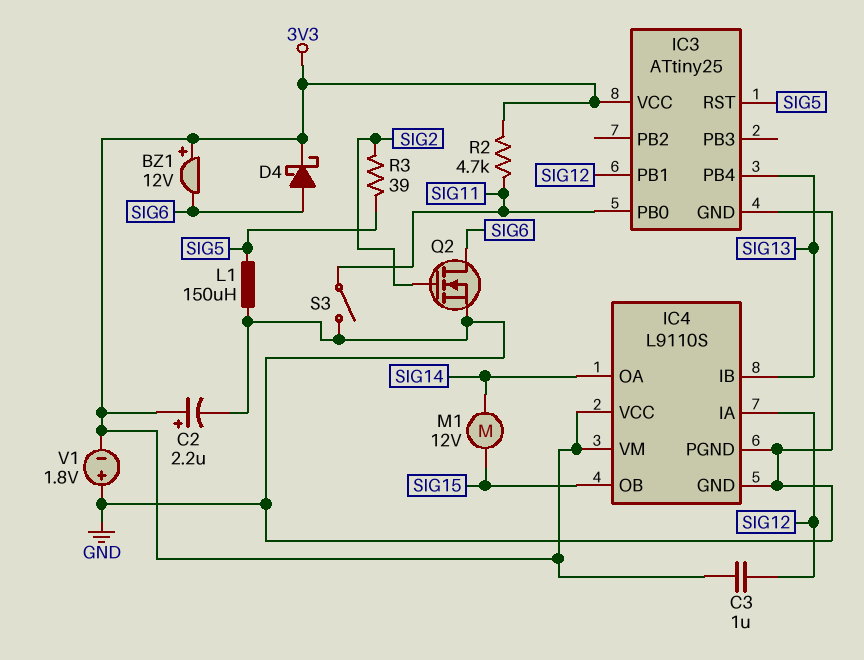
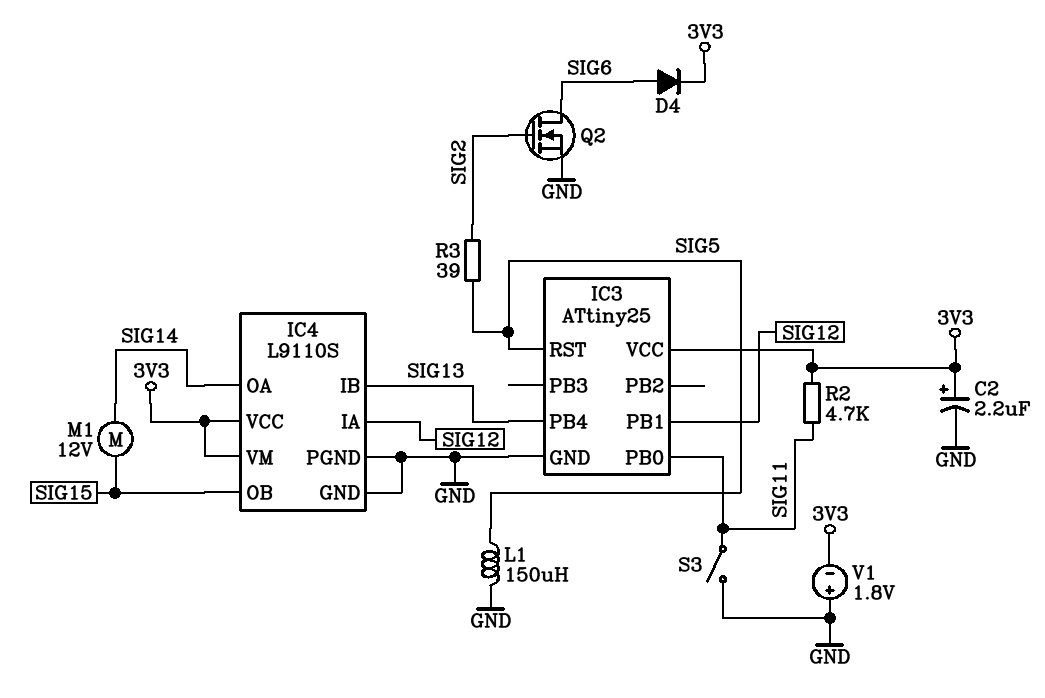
BZ1: buzzer 12V (plus 3V3, minus SIG6) -> none
C3: 1uF (3V3, SIG12) -> none
D4: schottky (A SIG6, K 3V3) -> diode (A SIG6, K 3V3)

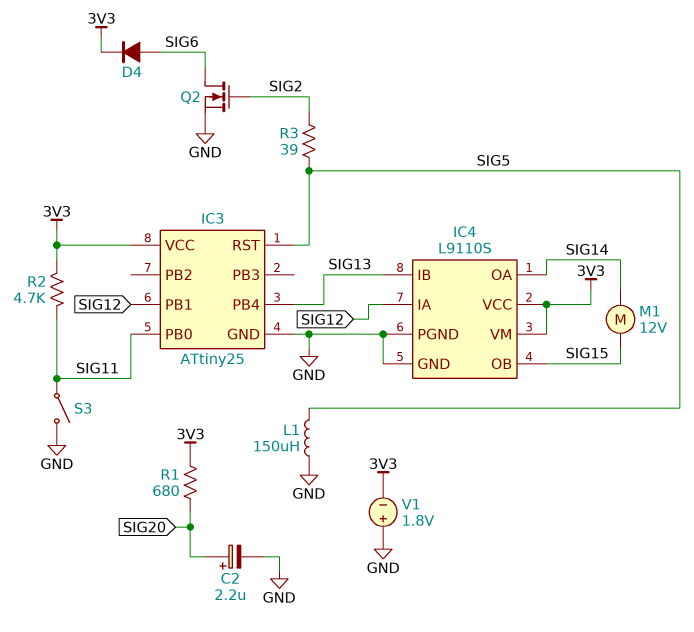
C2: 2.2uF (plus 3V3, minus GND) -> 2.2uF (plus SIG20, minus GND)
R1: none -> 680 (3V3, SIG20)

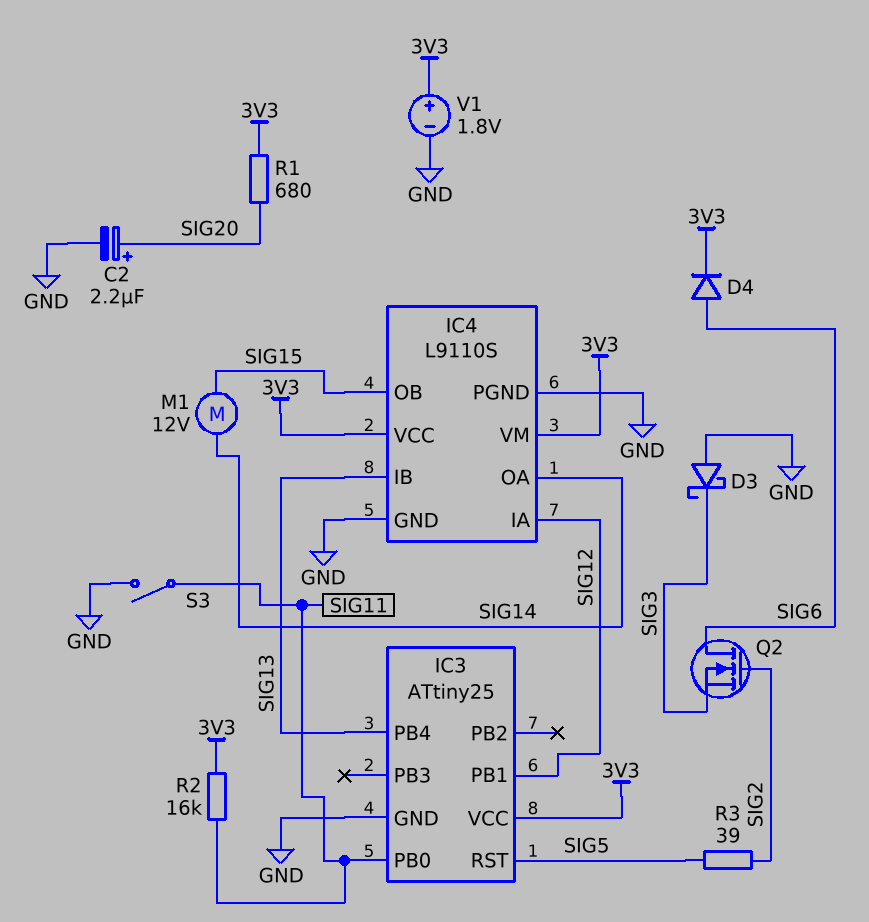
D3: none -> schottky (A GND, K SIG3)
L1: 150uH (GND, SIG5) -> none
Q2: NMOS (G SIG2, D SIG6, S GND) -> NMOS (G SIG2, D SIG6, S SIG3)
R2: 4.7k (3V3, SIG11) -> 16k (3V3, SIG11)
V1: 1.8V (plus GND, minus 3V3) -> 1.8V (plus 3V3, minus GND)

